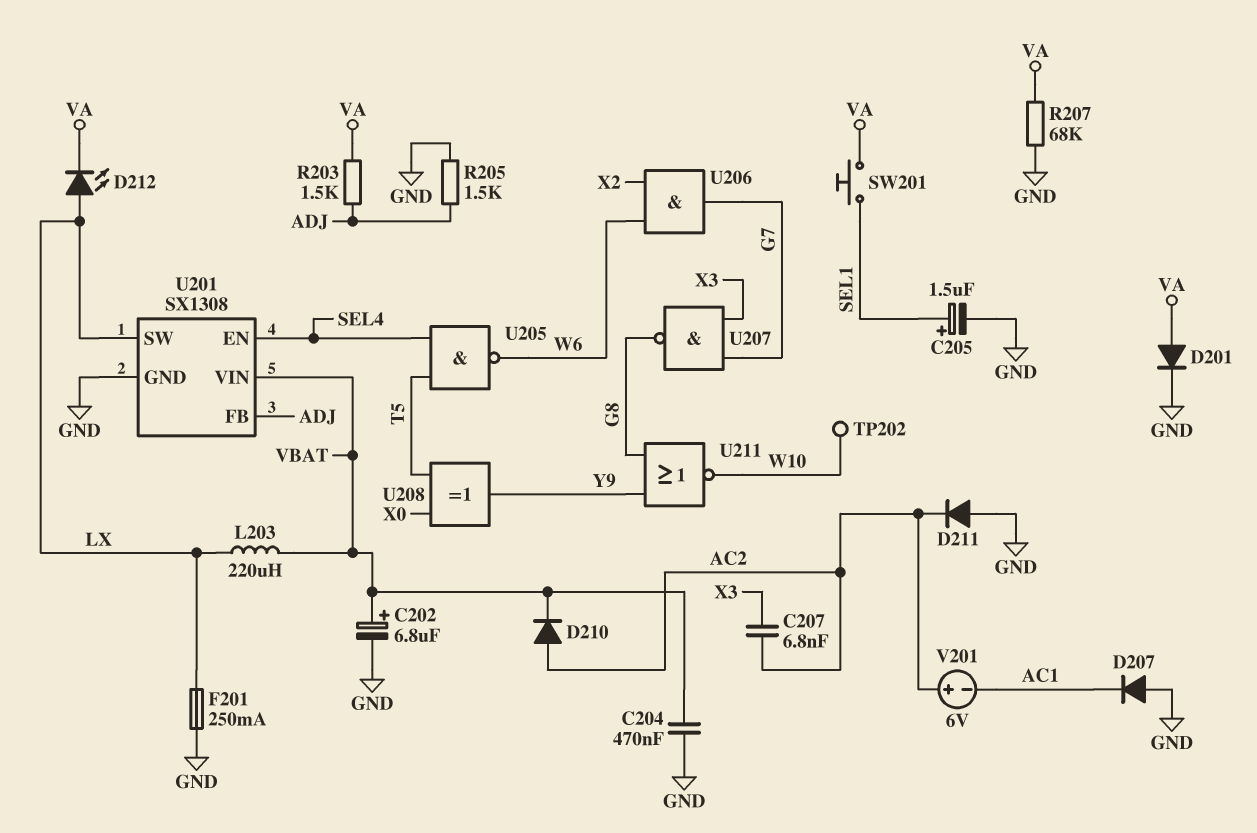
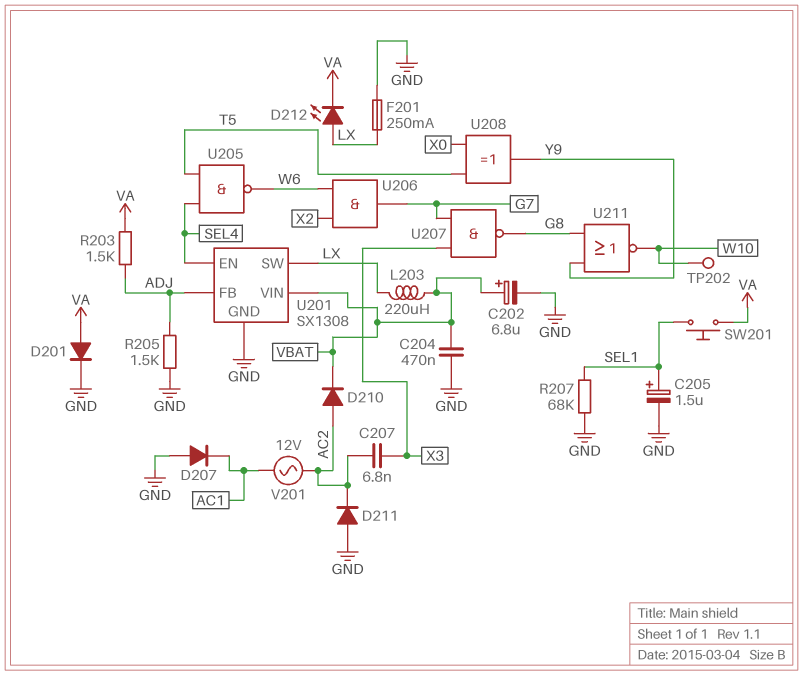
R207: 68k (GND, VA) -> 68k (GND, SEL1)
V201: 6V (plus AC2, minus AC1) -> AC 12V (AC1, AC2)

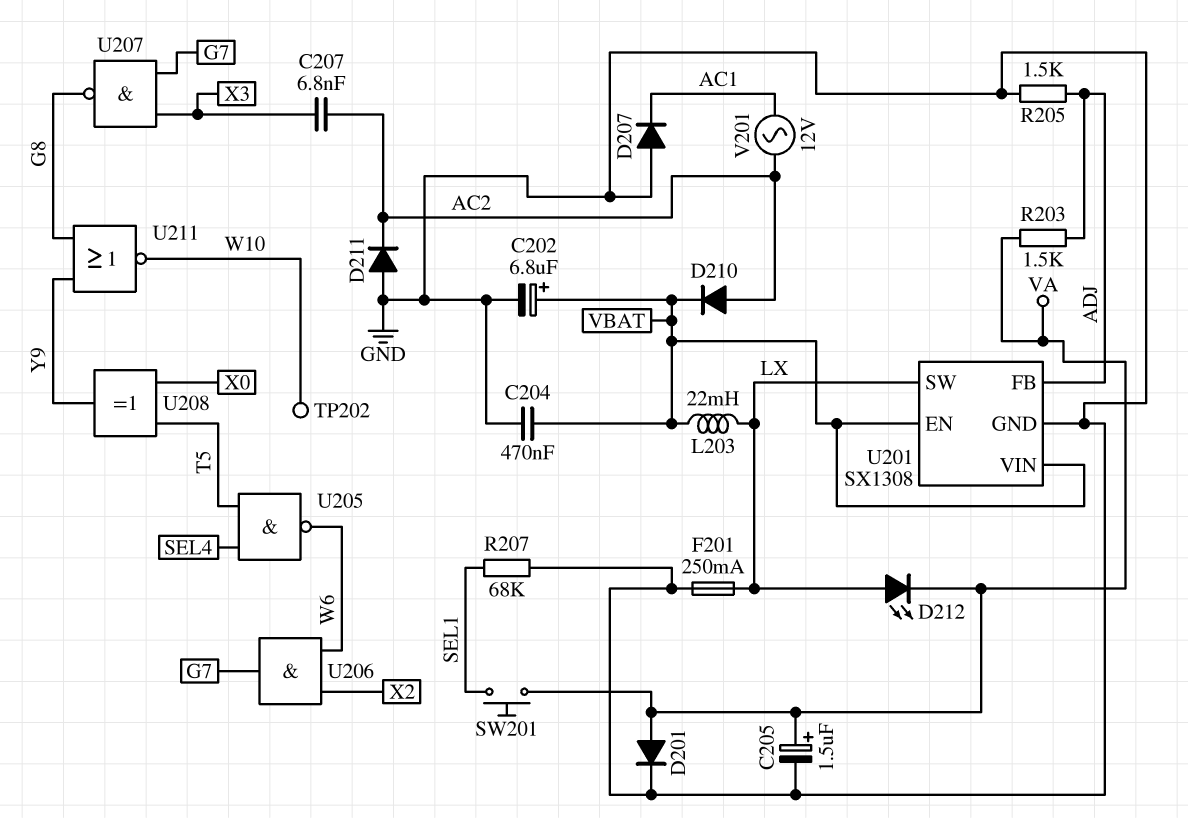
C205: 1.5uF (plus SEL1, minus GND) -> 1.5uF (plus VA, minus GND)
L203: 220uH (LX, VBAT) -> 22mH (LX, VBAT)
U201 pin EN: SEL4 -> VBAT

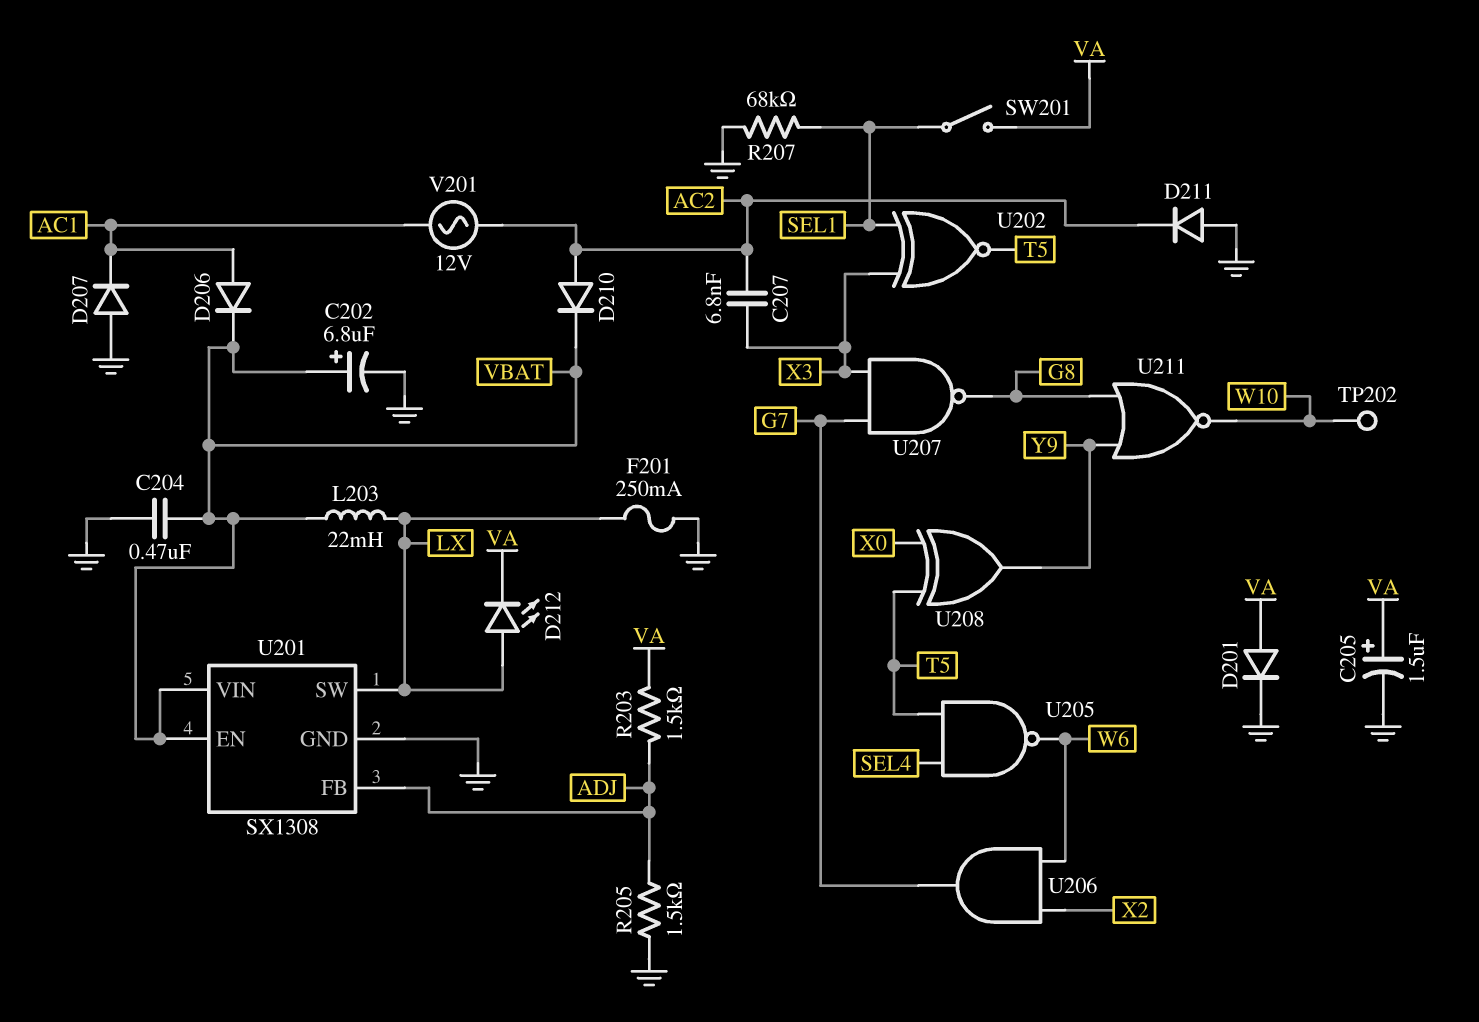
D206: none -> diode (A AC1, K VBAT)
SW201: button (SEL1, VA) -> switch (SEL1, VA)
U202: none -> XNOR (in SEL1, in X3, out T5)

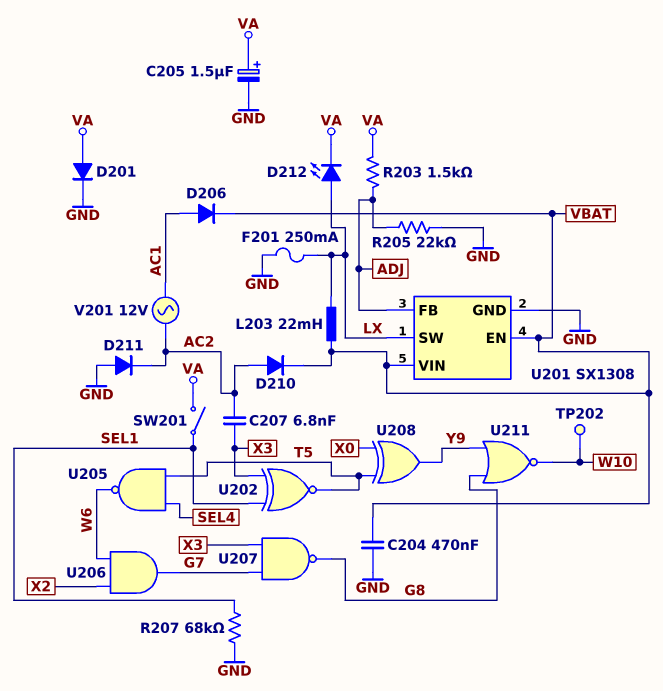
C202: 6.8uF (plus VBAT, minus GND) -> none
D207: diode (A GND, K AC1) -> none
R205: 1.5k (ADJ, GND) -> 22k (ADJ, GND)

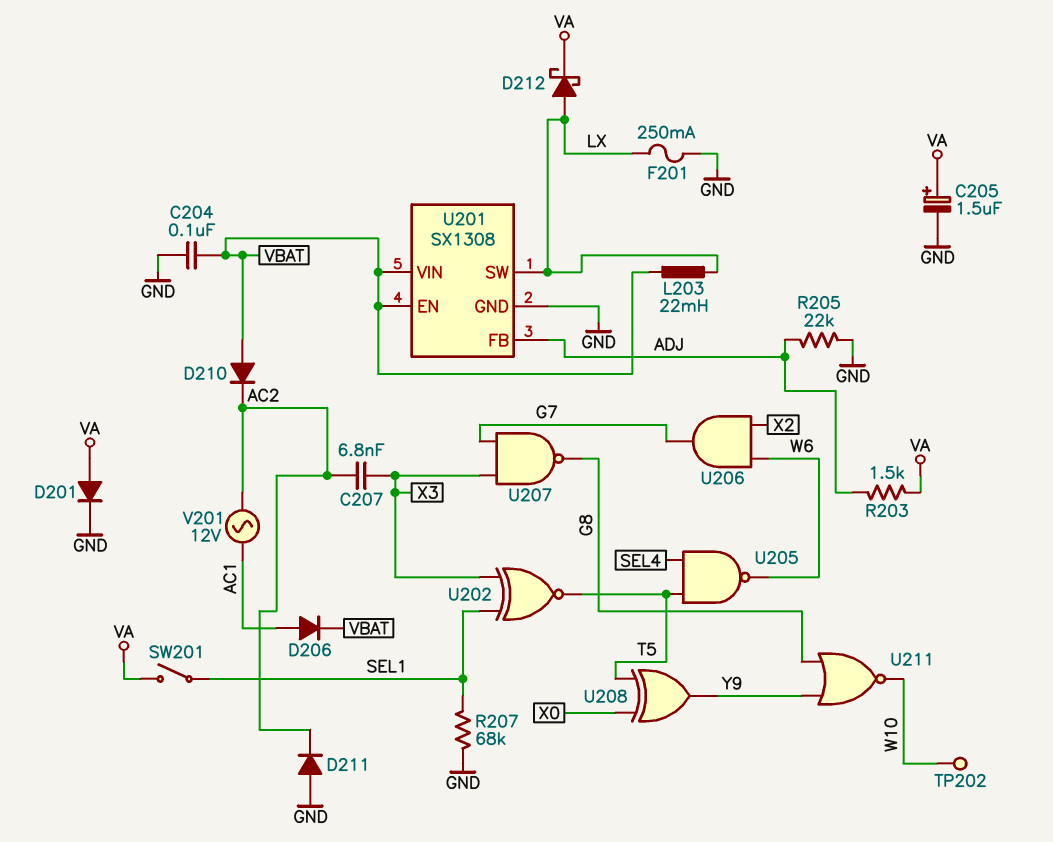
C204: 470nF (GND, VBAT) -> 100nF (GND, VBAT)
D210: diode (A AC2, K VBAT) -> diode (A VBAT, K AC2)
D212: LED (A LX, K VA) -> schottky (A LX, K VA)

